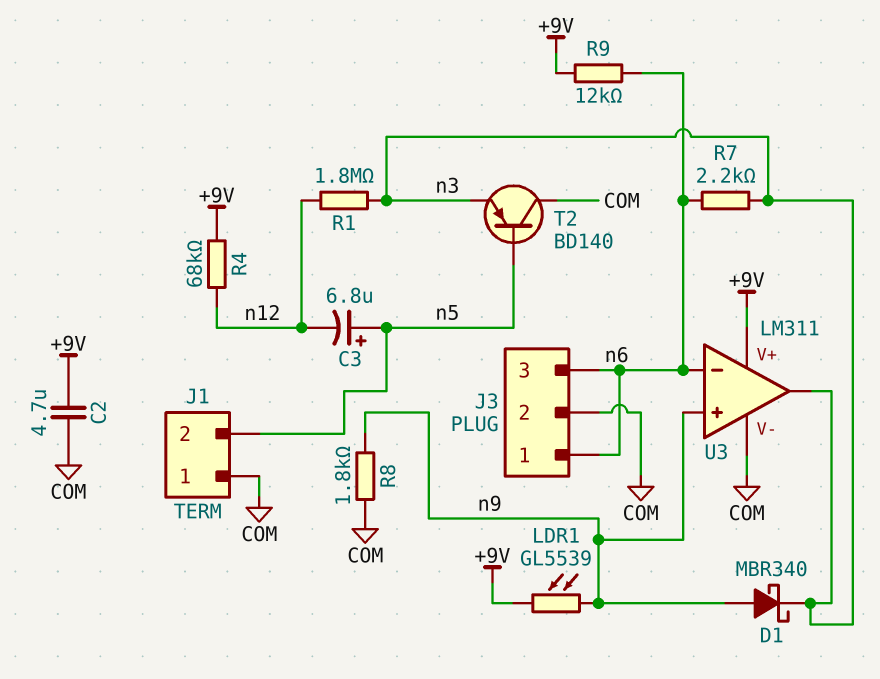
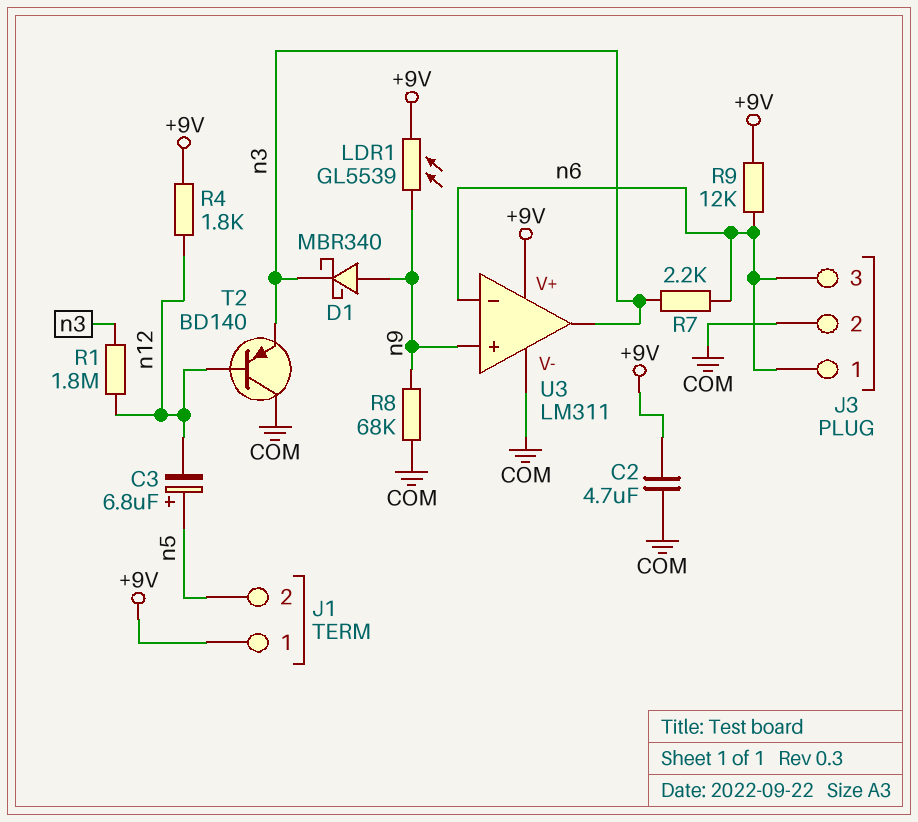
J1 pin 1: COM -> +9V
R4: 68k (+9V, n12) -> 1.8k (+9V, n12)
R8: 1.8k (COM, n9) -> 68k (COM, n9)
T2: PNP BD140 (B n5, C COM, E n3) -> PNP BD140 (B n12, C COM, E n3)

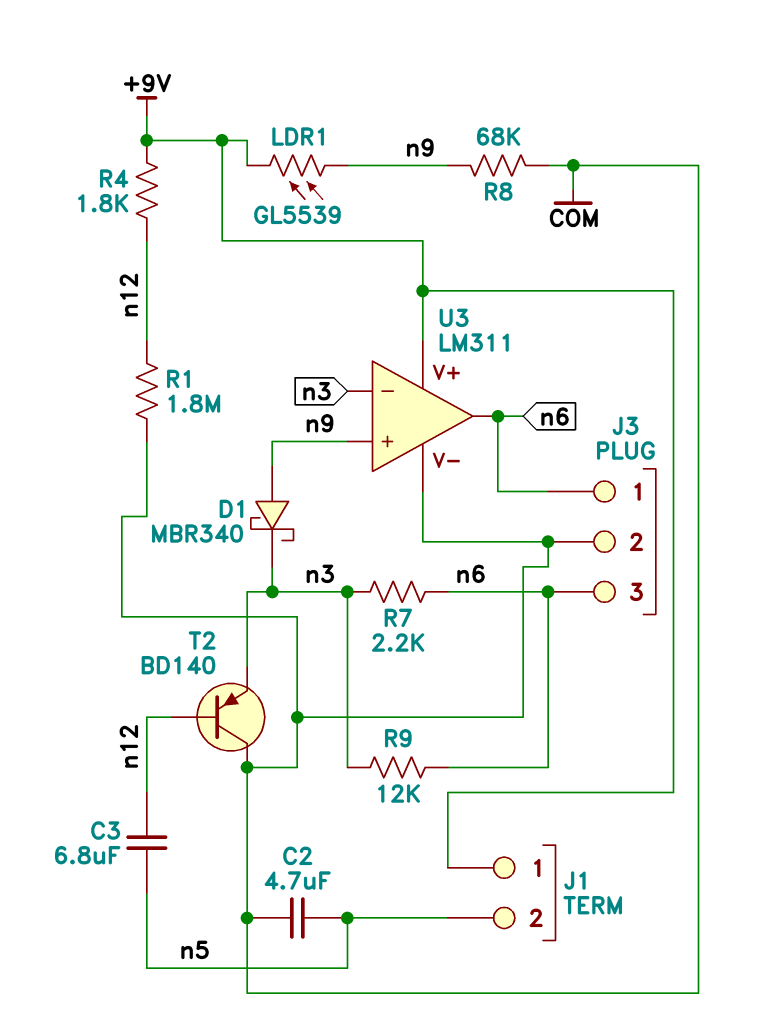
C2: 4.7uF (+9V, COM) -> 4.7uF (COM, n5)
C3: 6.8uF (plus n5, minus n12) -> 6.8uF (n5, n12)
R1: 1.8M (n3, n12) -> 1.8M (COM, n12)
R9: 12k (+9V, n6) -> 12k (n3, n6)
U3 pin in-: n6 -> n3
U3 pin out: n3 -> n6

